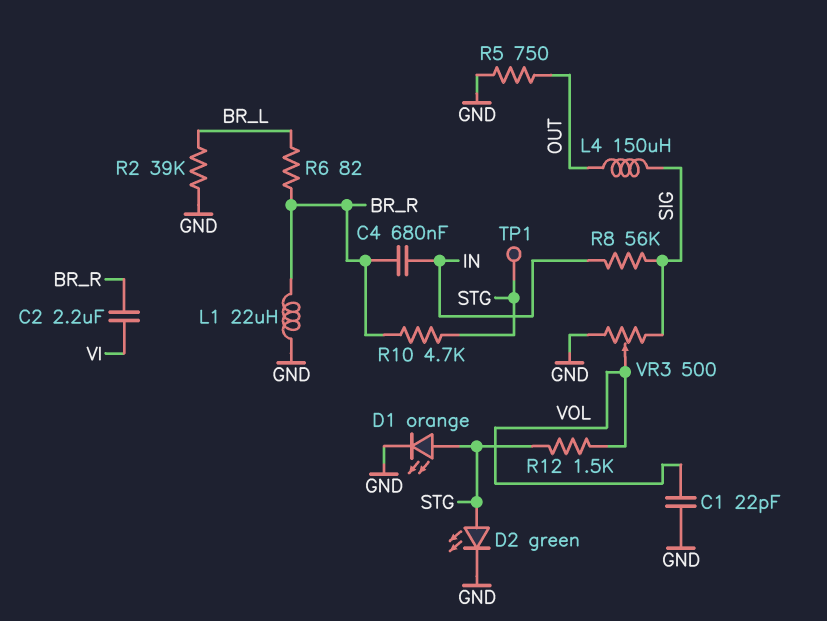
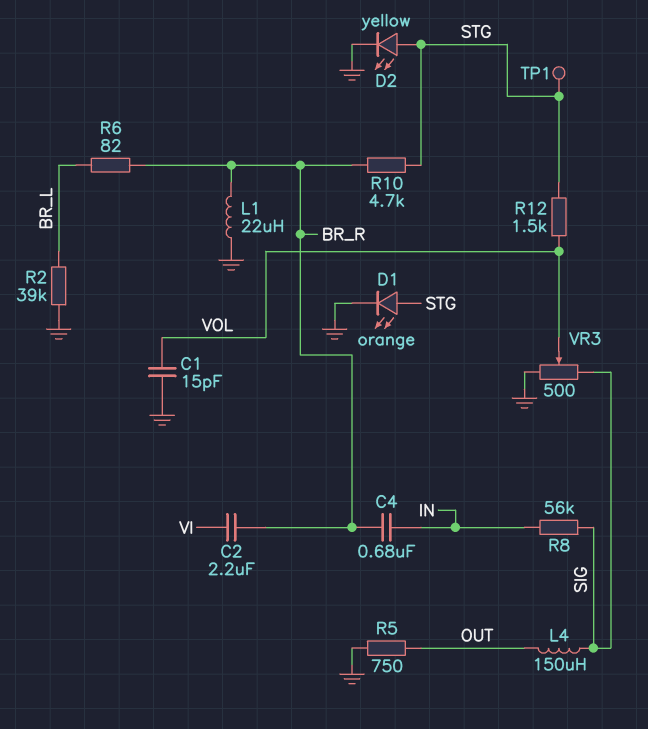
C1: 22pF (GND, VOL) -> 15pF (GND, VOL)
D2: LED green (A STG, K GND) -> LED yellow (A STG, K GND)

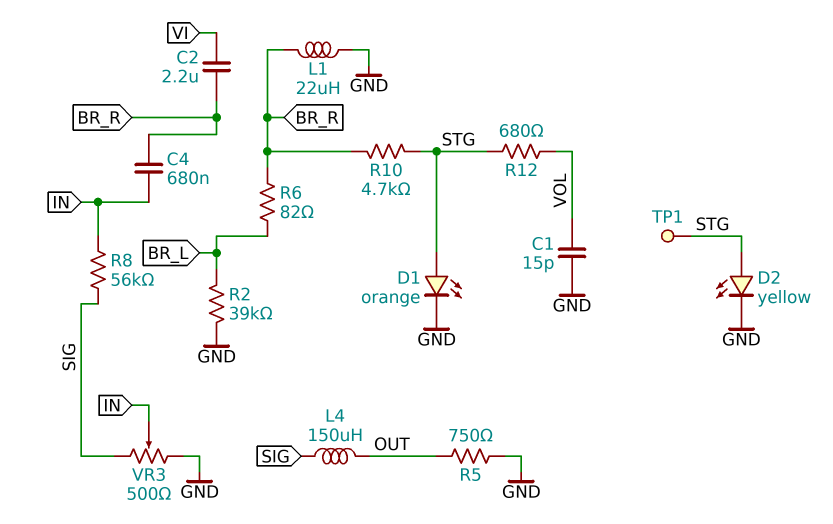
R12: 1.5k (STG, VOL) -> 680 (STG, VOL)
VR3: 500 (GND, SIG, wiper VOL) -> 500 (GND, SIG, wiper IN)

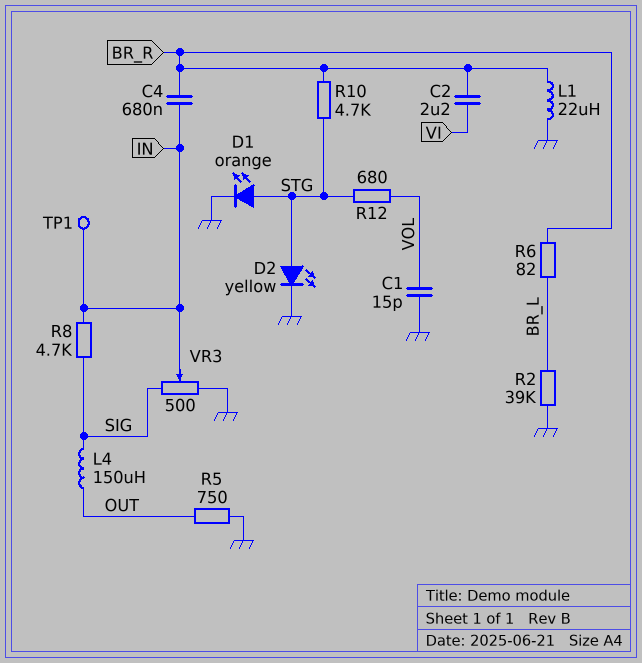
R8: 56k (IN, SIG) -> 4.7k (IN, SIG)
TP1: test point (STG) -> test point (IN)

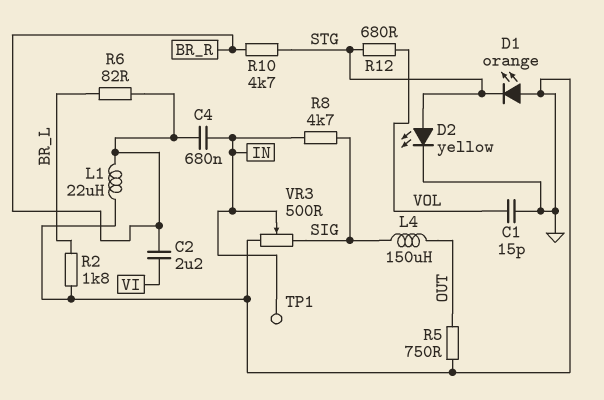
D1: LED orange (A STG, K GND) -> LED orange (A GND, K STG)
R2: 39k (BR_L, GND) -> 1.8k (BR_L, GND)

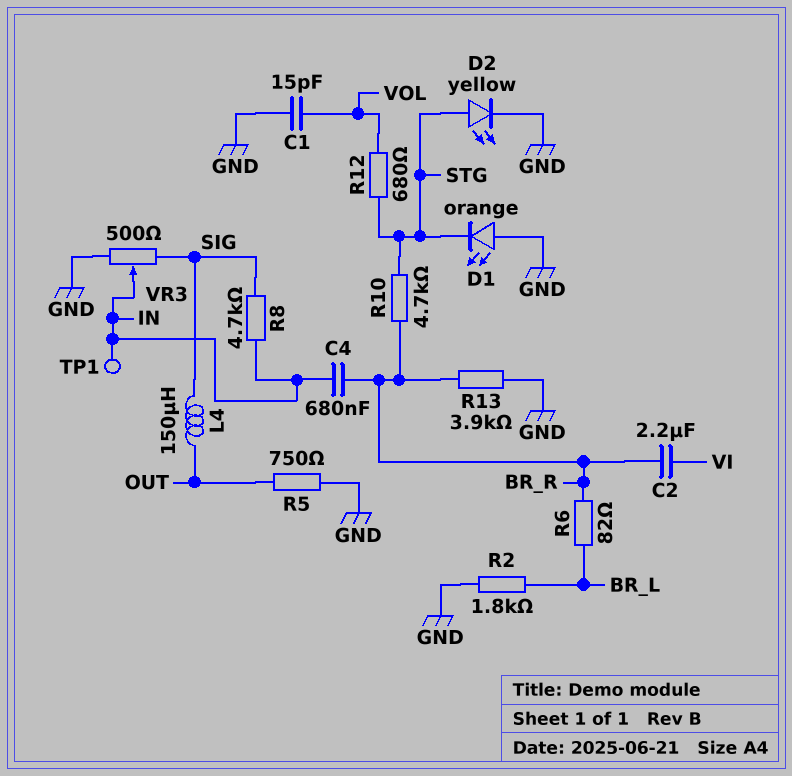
L1: 22uH (BR_R, GND) -> none
R13: none -> 3.9k (BR_R, GND)

